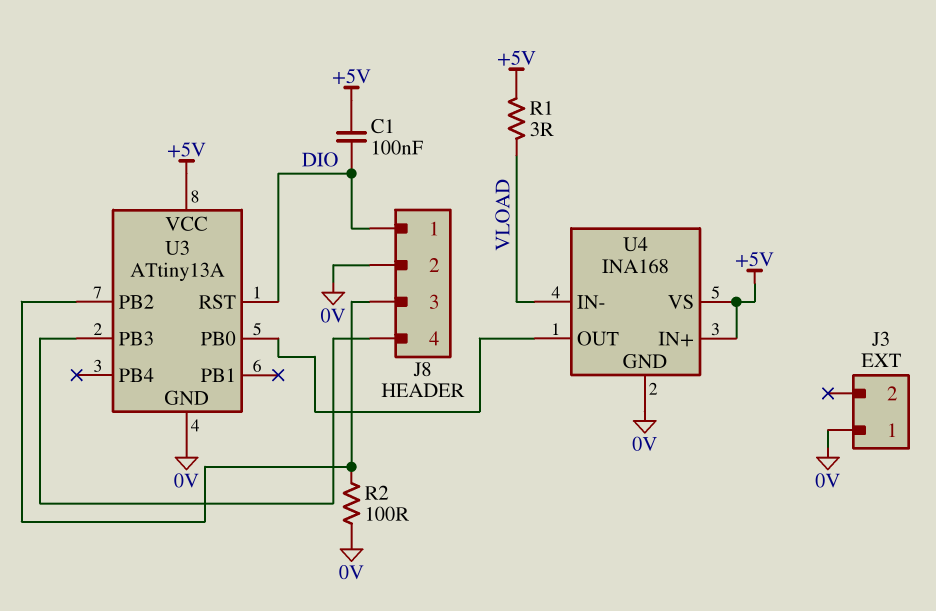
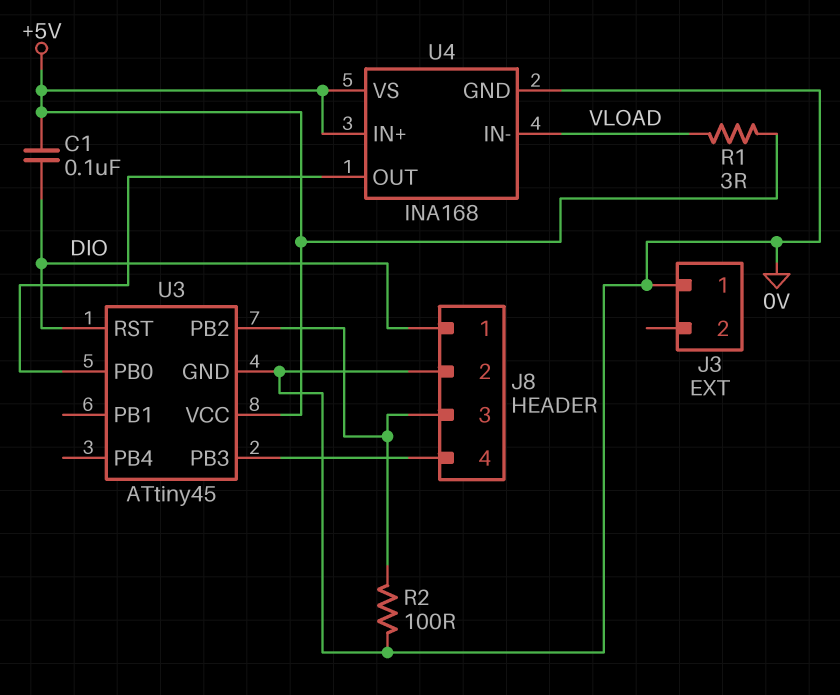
U3: ATtiny13A -> ATtiny45

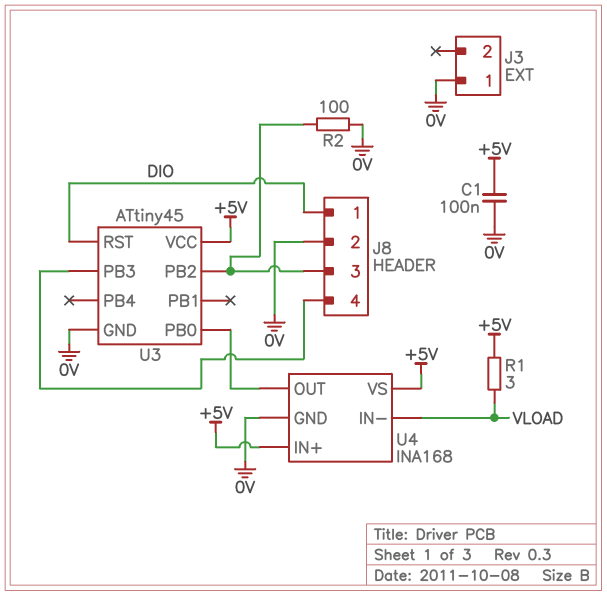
C1: 100nF (+5V, DIO) -> 100nF (+5V, 0V)

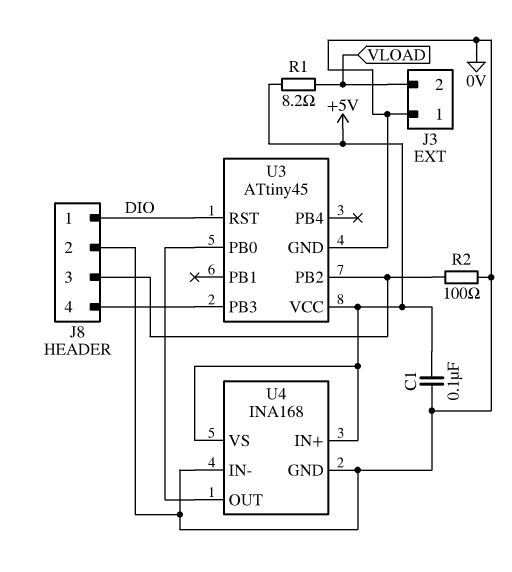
J3 pin 2: none -> VLOAD
R1: 3 (+5V, VLOAD) -> 8.2 (+5V, VLOAD)
U4 pin IN-: VLOAD -> 0V

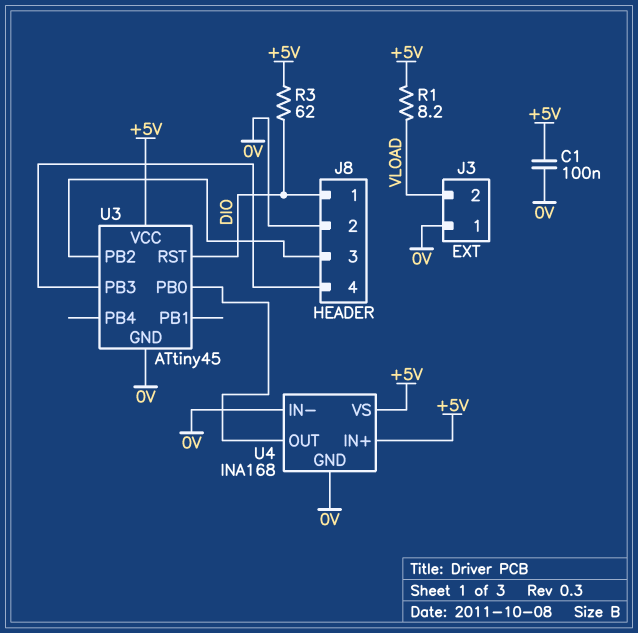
R2: 100 (0V, J8/3) -> none
R3: none -> 62 (+5V, DIO)

